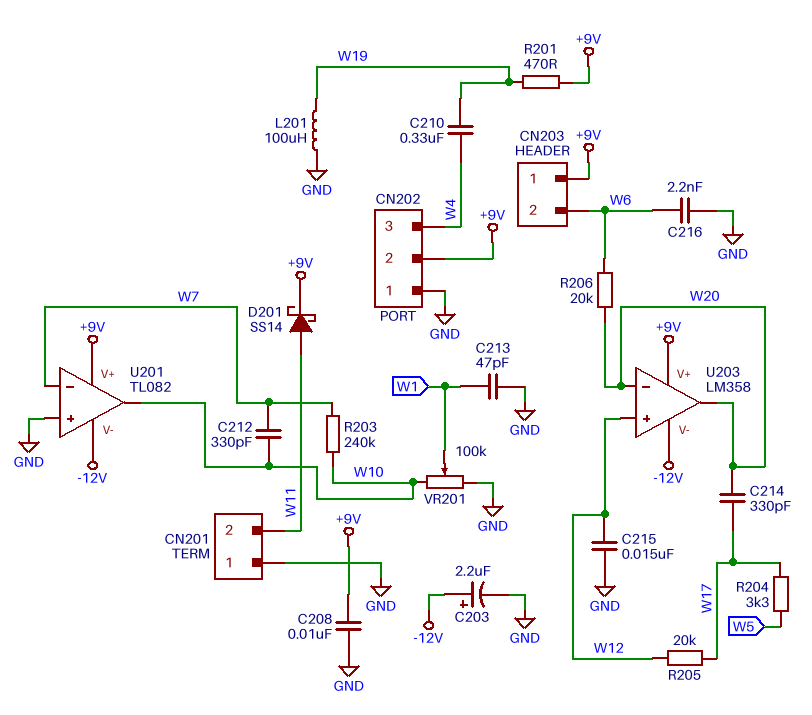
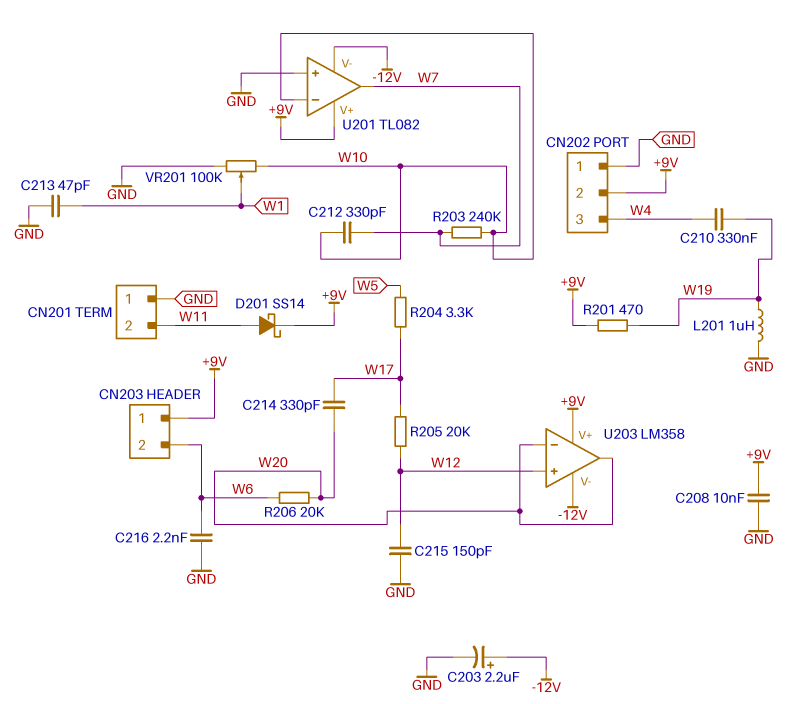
C215: 15nF (GND, W12) -> 150pF (GND, W12)
L201: 100uH (GND, W19) -> 1uH (GND, W19)
U201 pin in-: W7 -> W10
U201 pin out: W10 -> W7

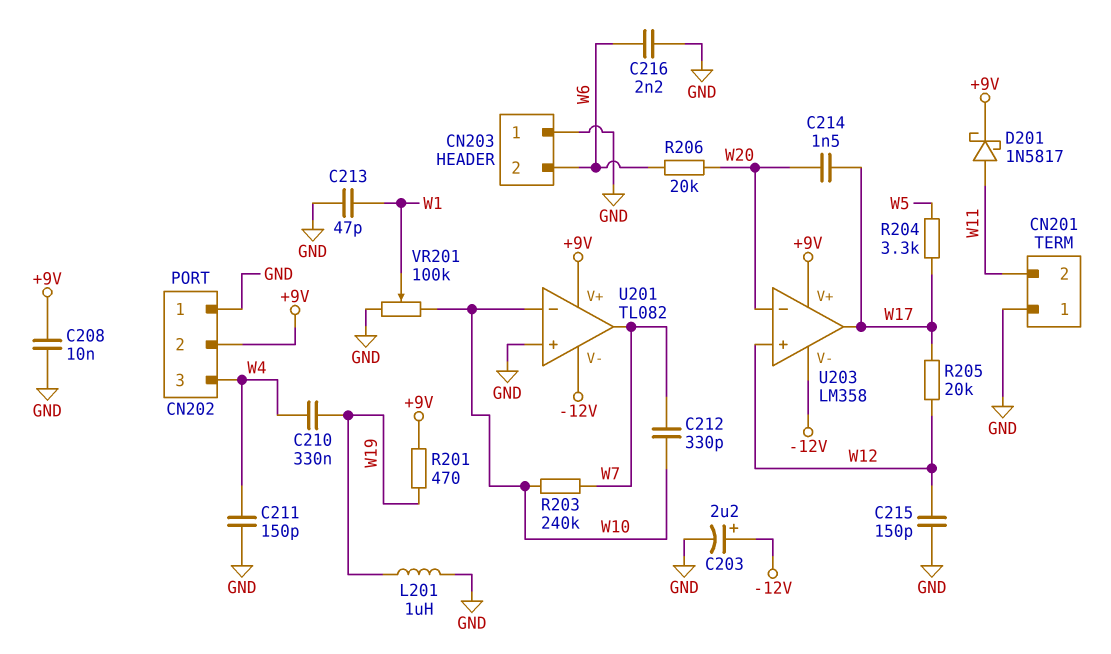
C211: none -> 150pF (GND, W4)
C214: 330pF (W17, W20) -> 1.5nF (W17, W20)
CN203 pin 1: +9V -> GND
D201: schottky SS14 (A W11, K +9V) -> schottky 1N5817 (A W11, K +9V)
U203 pin out: W20 -> W17

